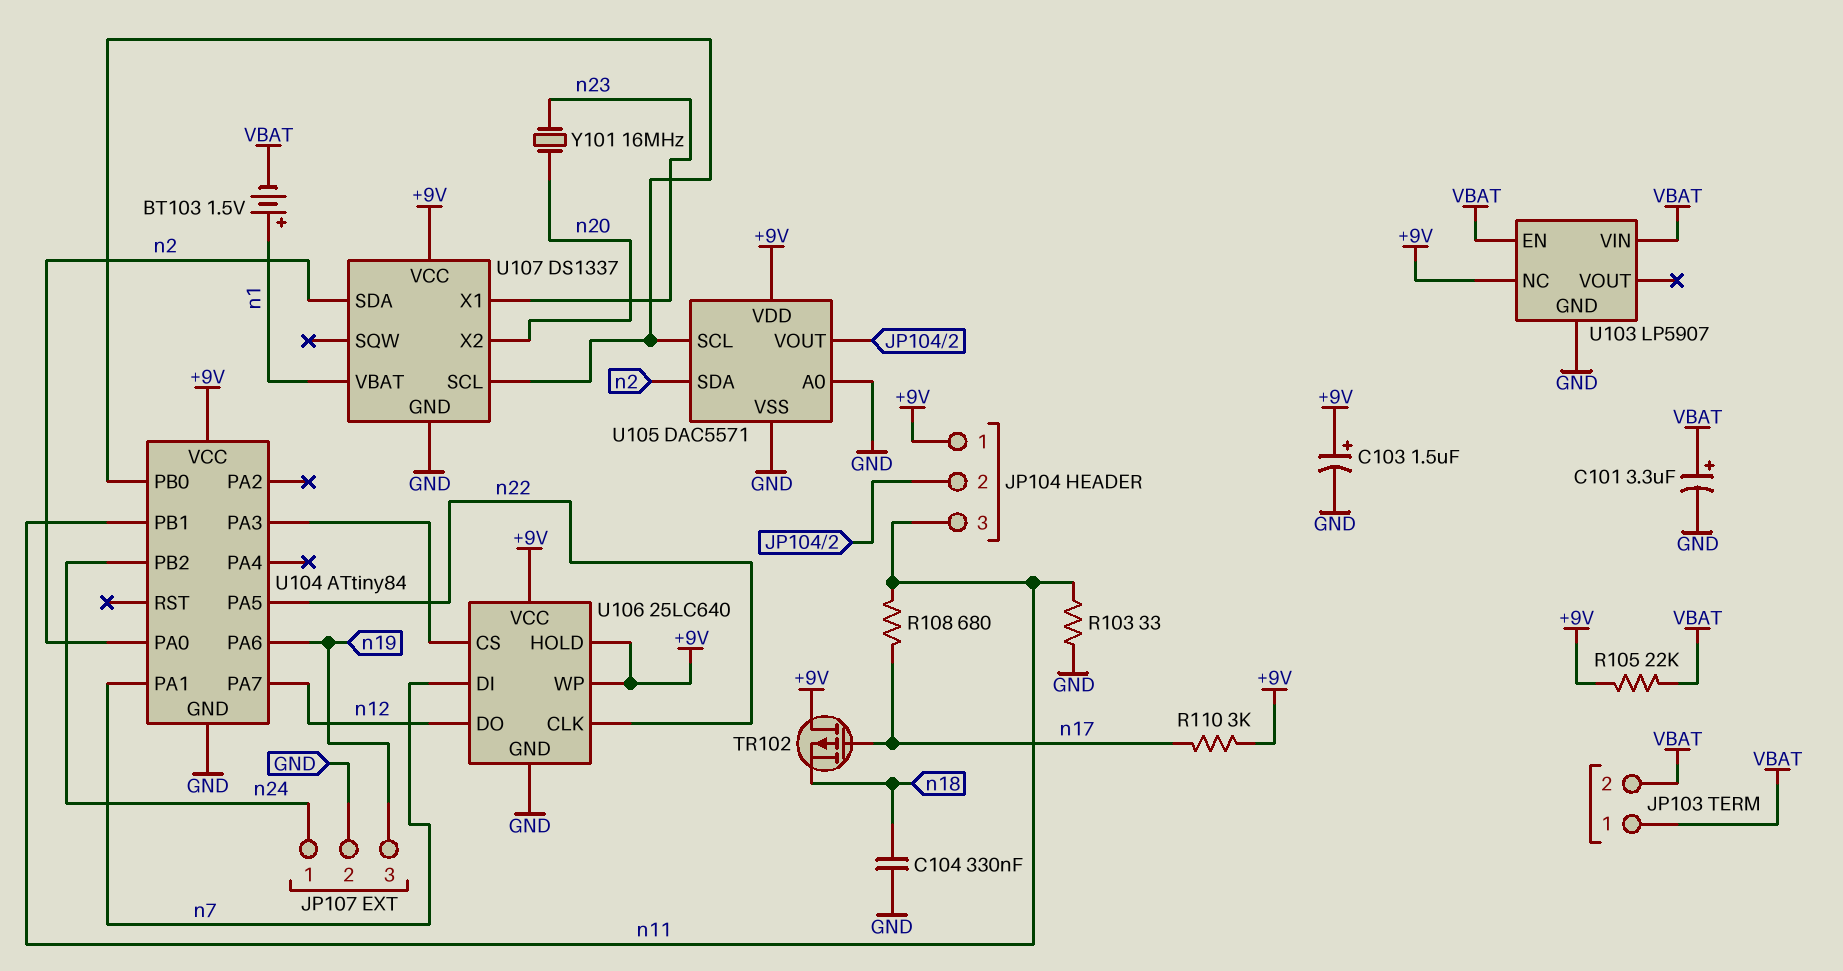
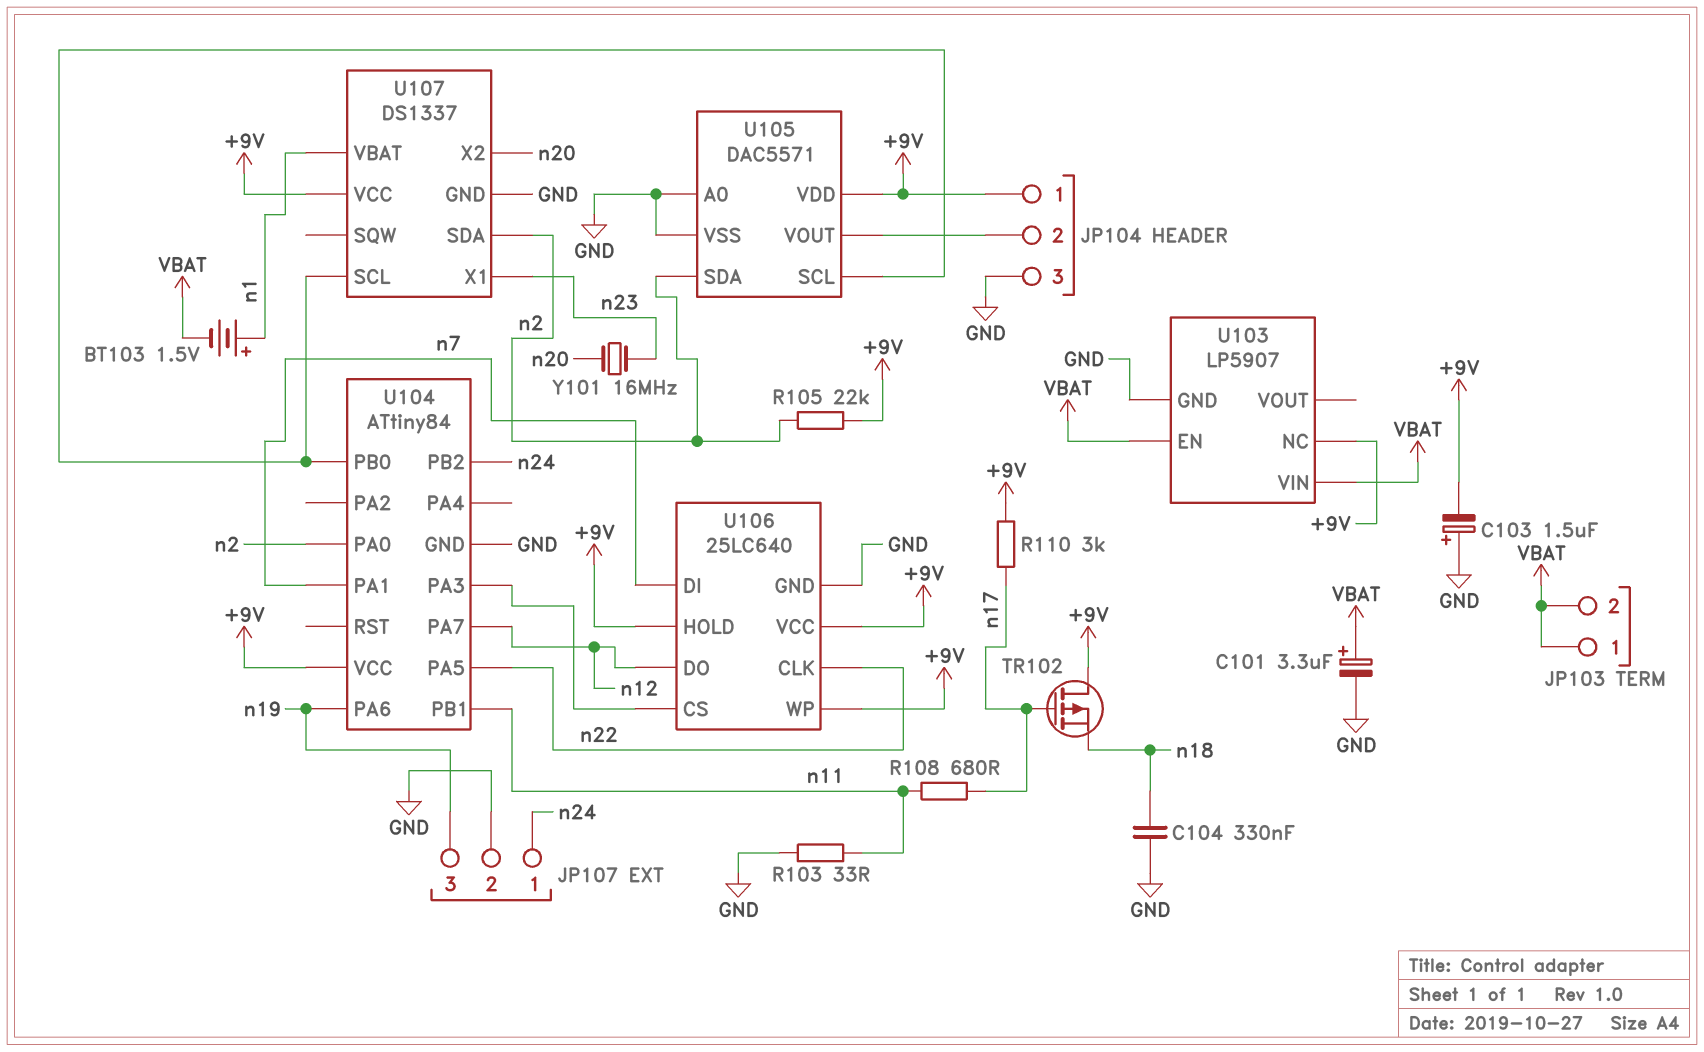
C103: 1.5uF (plus +9V, minus GND) -> 1.5uF (plus GND, minus +9V)
JP104 pin 3: n11 -> GND
R105: 22k (+9V, VBAT) -> 22k (+9V, n2)

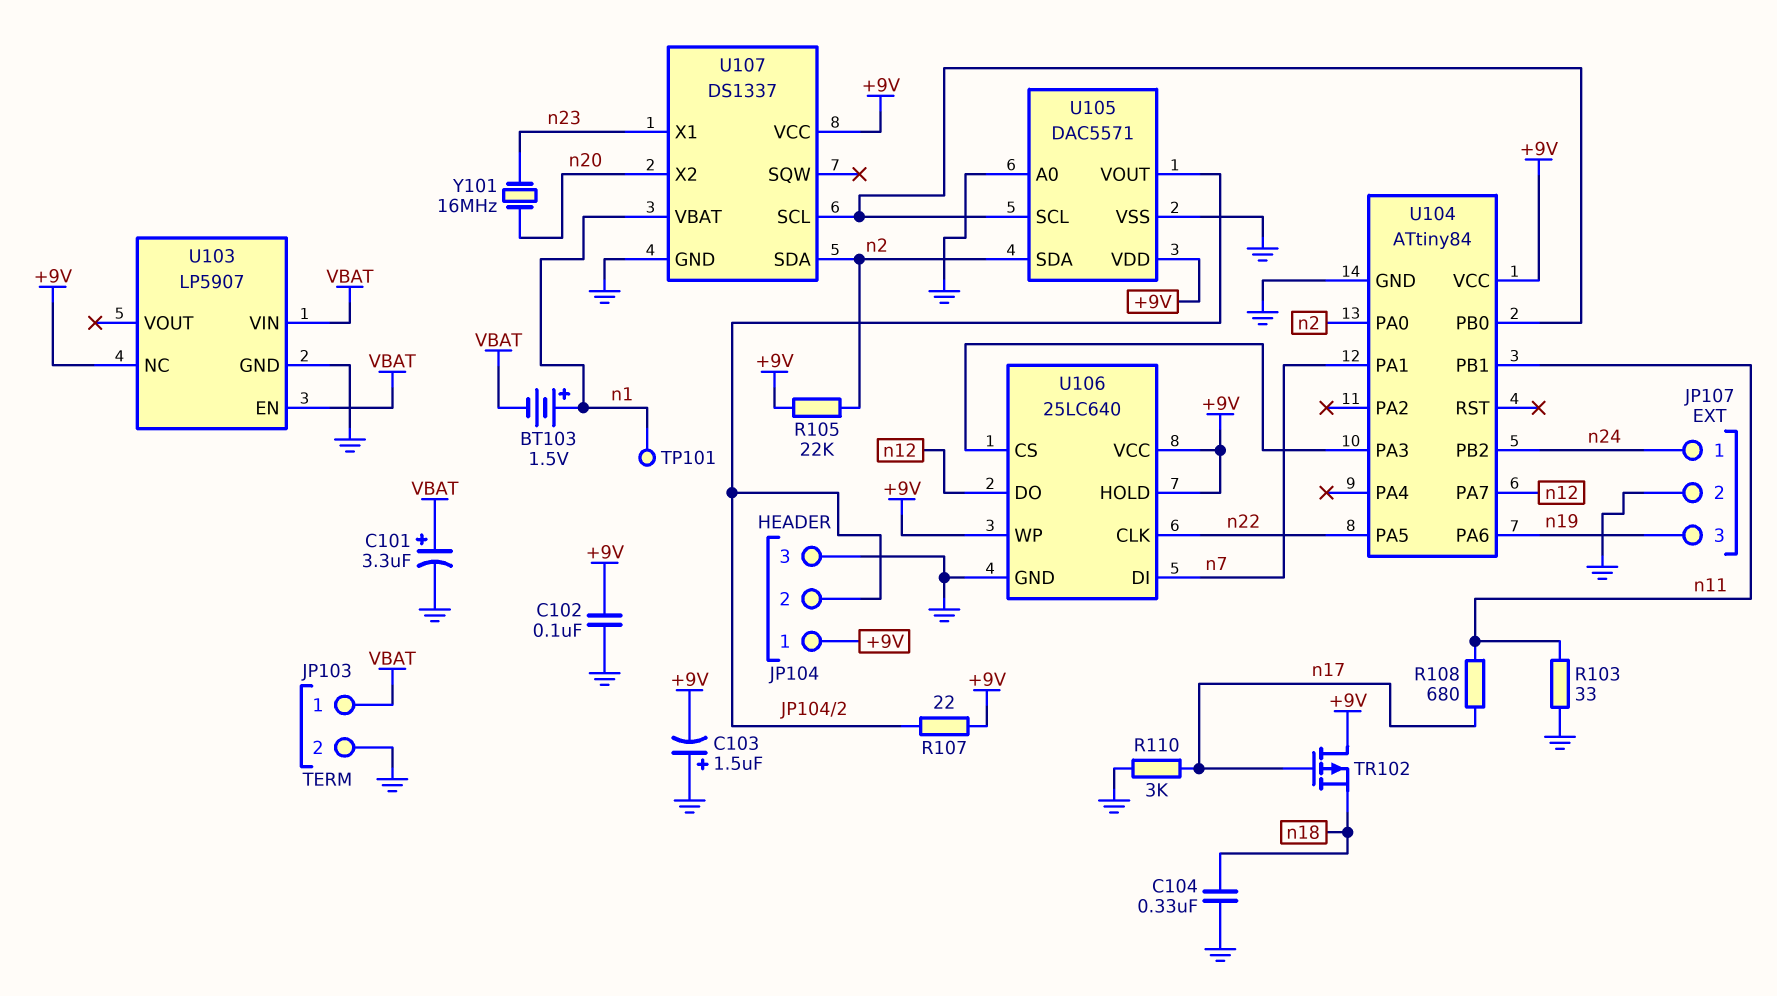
C102: none -> 100nF (+9V, GND)
JP103 pin 2: VBAT -> GND
R107: none -> 22 (+9V, JP104/2)
R110: 3k (+9V, n17) -> 3k (GND, n17)
TP101: none -> test point (n1)

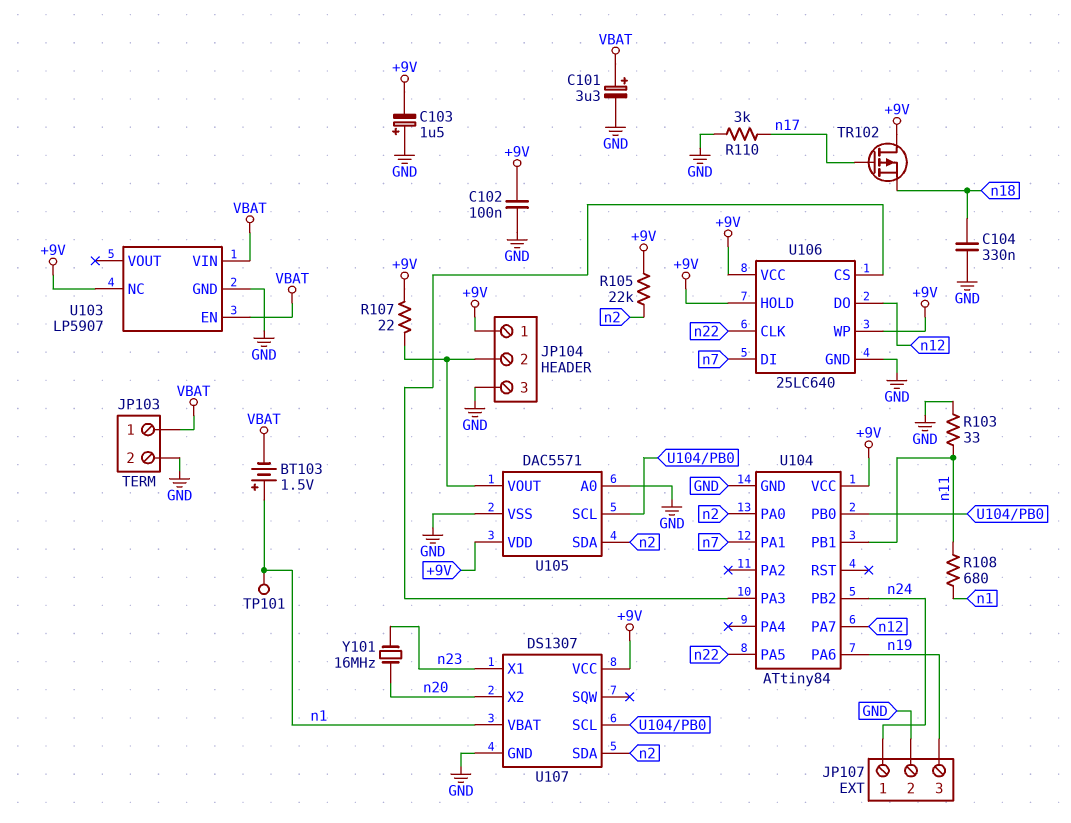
R108: 680 (n11, n17) -> 680 (n1, n11)
U107: DS1337 -> DS1307

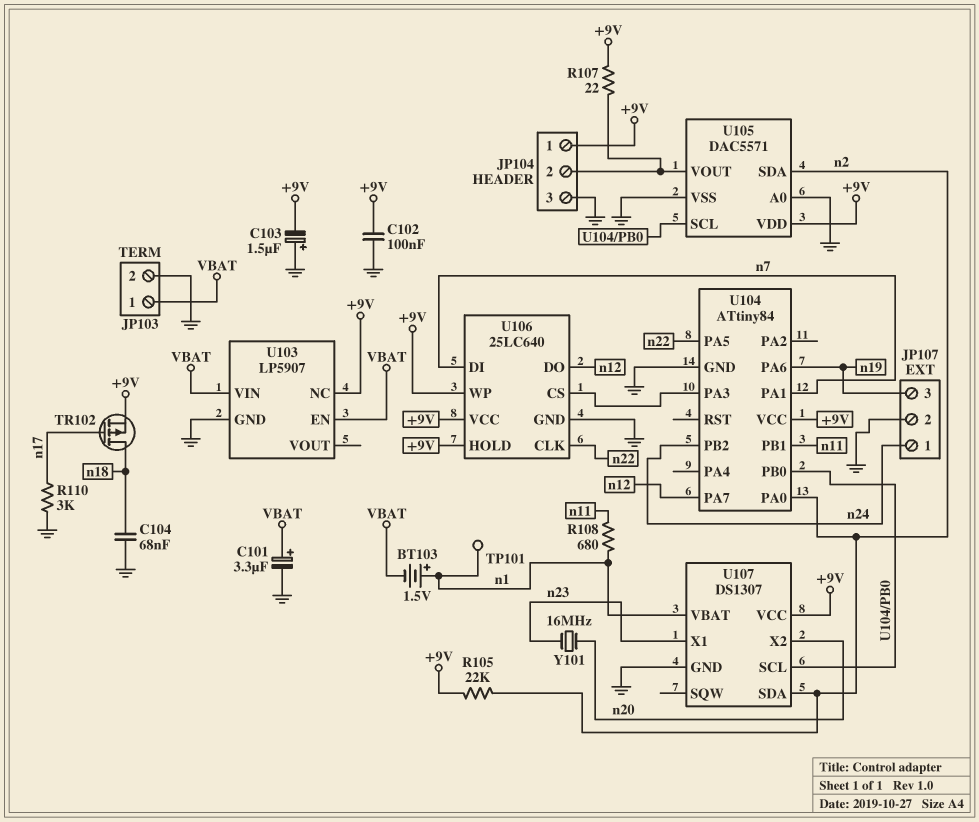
C104: 330nF (GND, n18) -> 68nF (GND, n18)
R103: 33 (GND, n11) -> none
TR102: PMOS (G n17, D +9V, S n18) -> PMOS (G n17, D n18, S +9V)

